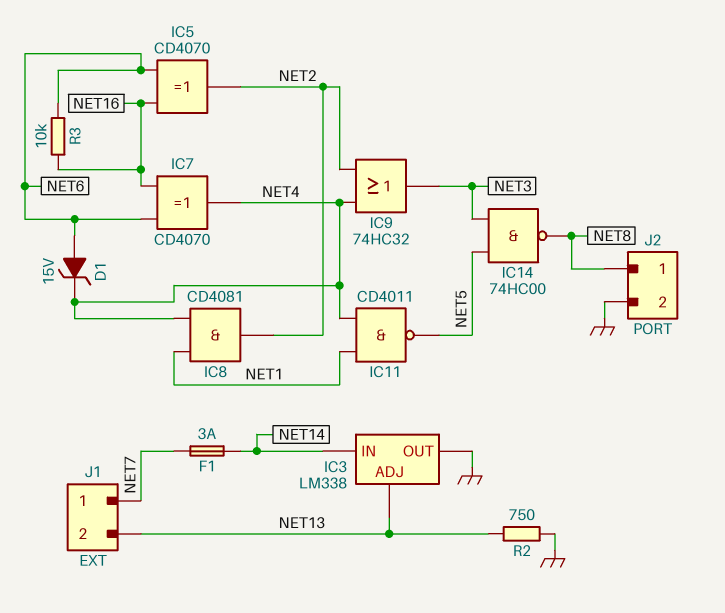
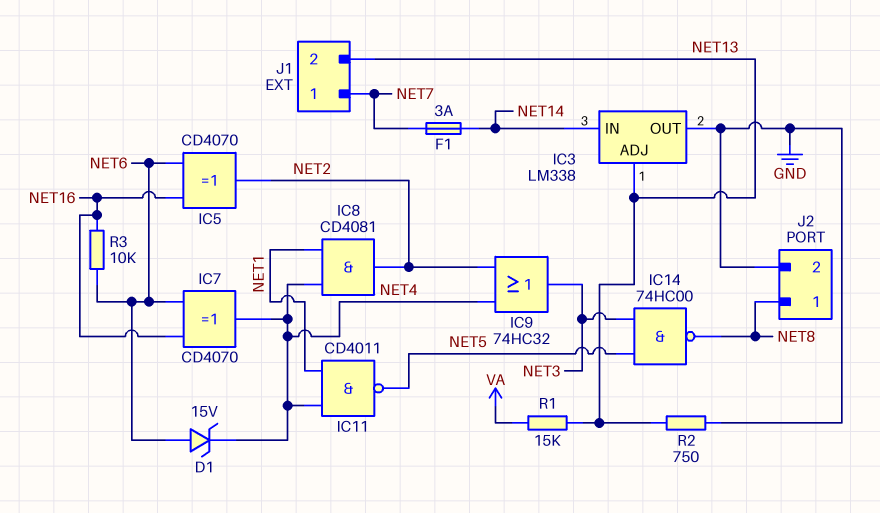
R1: none -> 15k (NET13, VA)

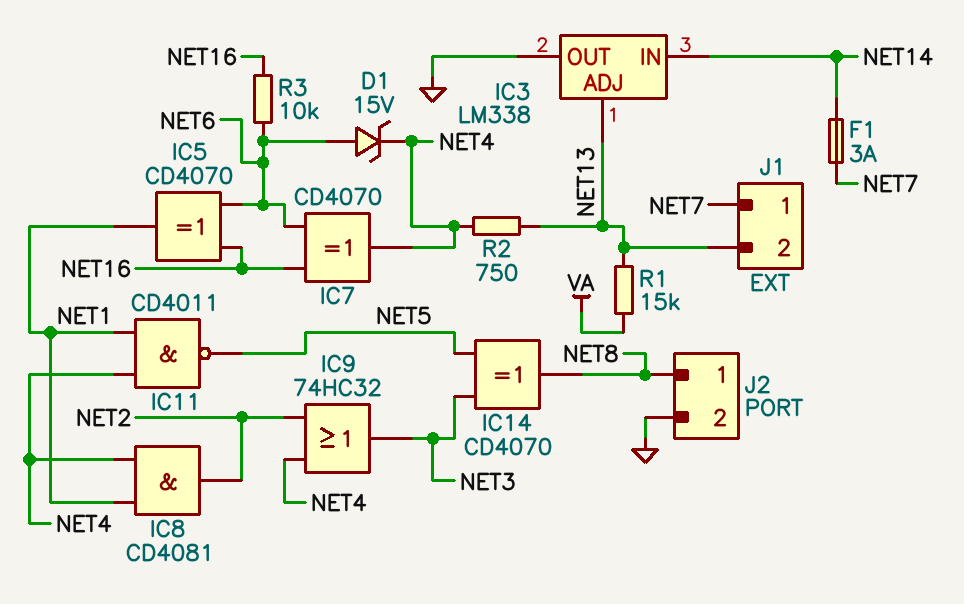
IC5: XOR CD4070 (in NET6, in NET16, out NET2) -> XOR CD4070 (in NET6, in NET16, out NET1)
IC14: NAND 74HC00 (in NET3, in NET5, out NET8) -> XOR CD4070 (in NET3, in NET5, out NET8)
R2: 750 (GND, NET13) -> 750 (NET4, NET13)

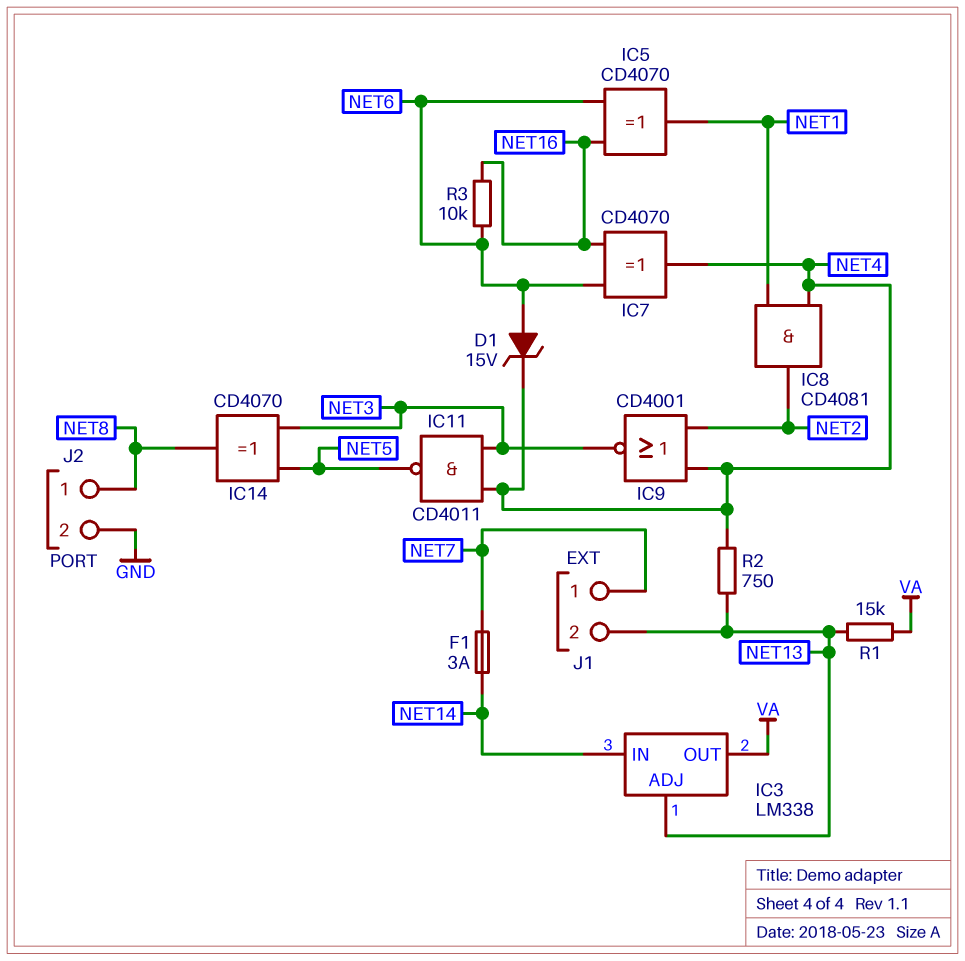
IC3 pin OUT: GND -> VA
IC9: OR 74HC32 (in NET2, in NET4, out NET3) -> NOR CD4001 (in NET2, in NET4, out NET3)
IC11: NAND CD4011 (in NET1, in NET4, out NET5) -> NAND CD4011 (in NET3, in NET4, out NET5)

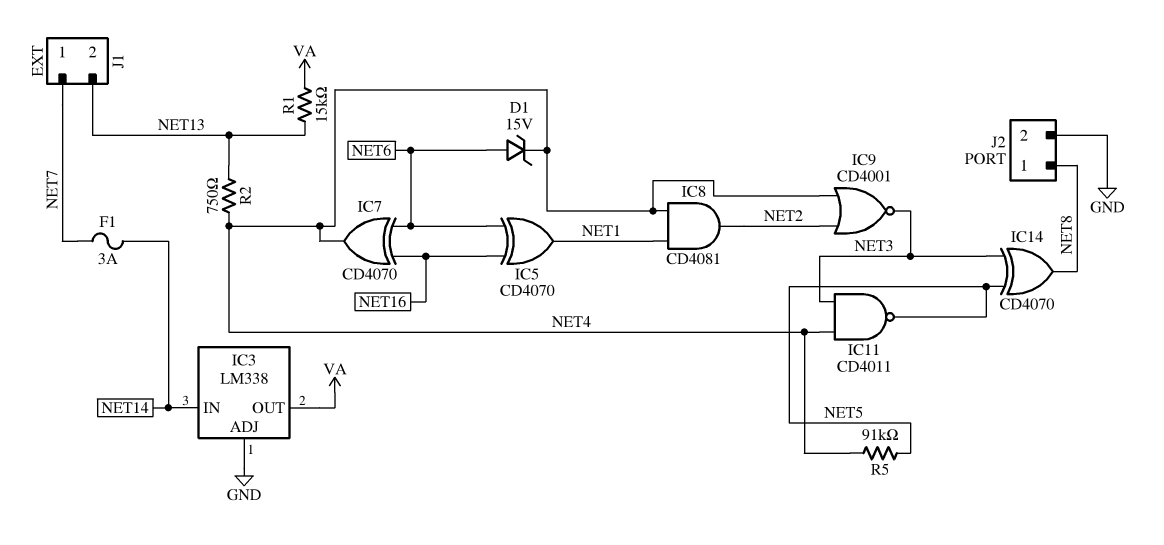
IC3 pin ADJ: NET13 -> GND
R3: 10k (NET6, NET16) -> none
R5: none -> 91k (NET4, NET5)

